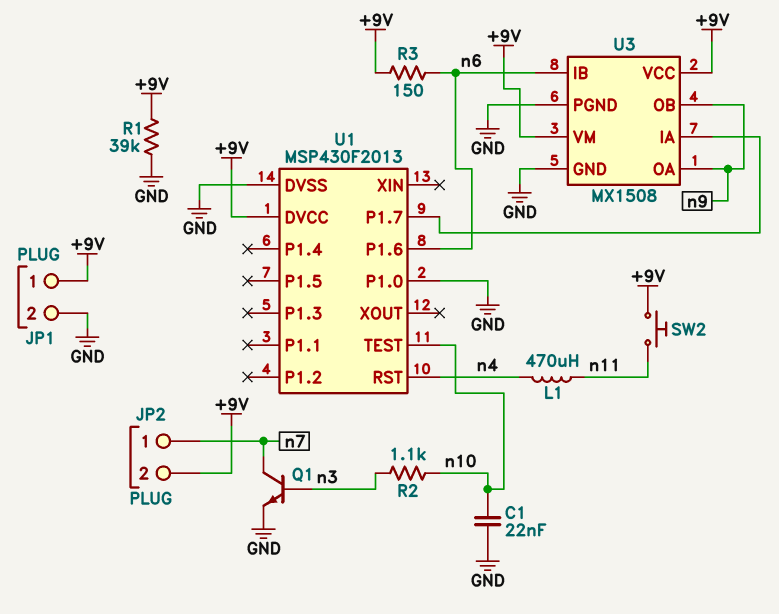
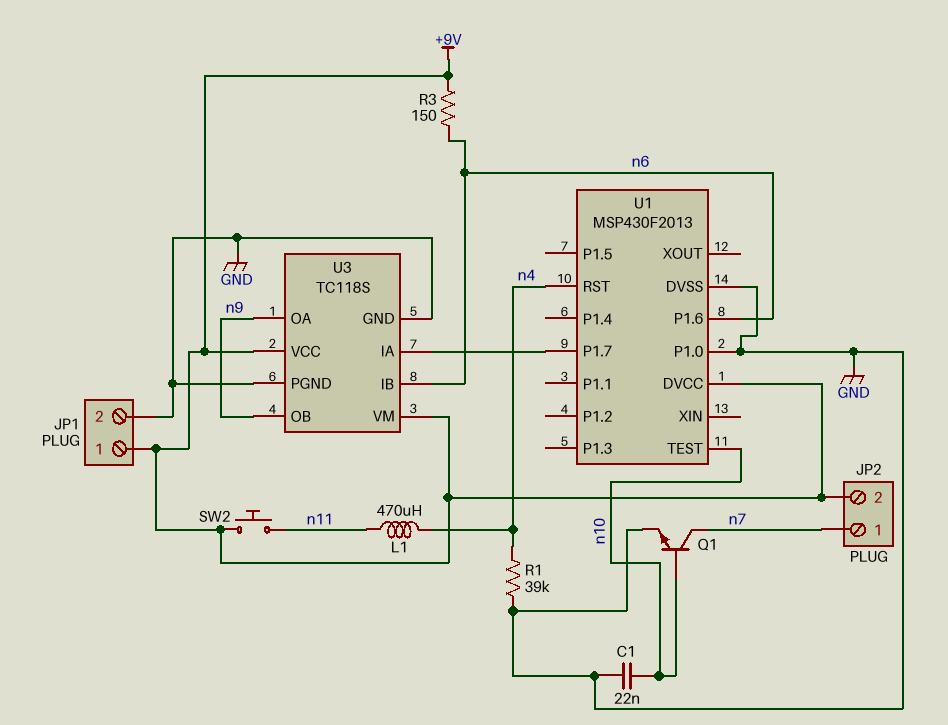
Q1: NPN (B n3, C n7, E GND) -> NPN (B n10, C n7, E GND)
R1: 39k (+9V, GND) -> 39k (GND, n4)
R2: 1.1k (n3, n10) -> none
U3: MX1508 -> TC118S

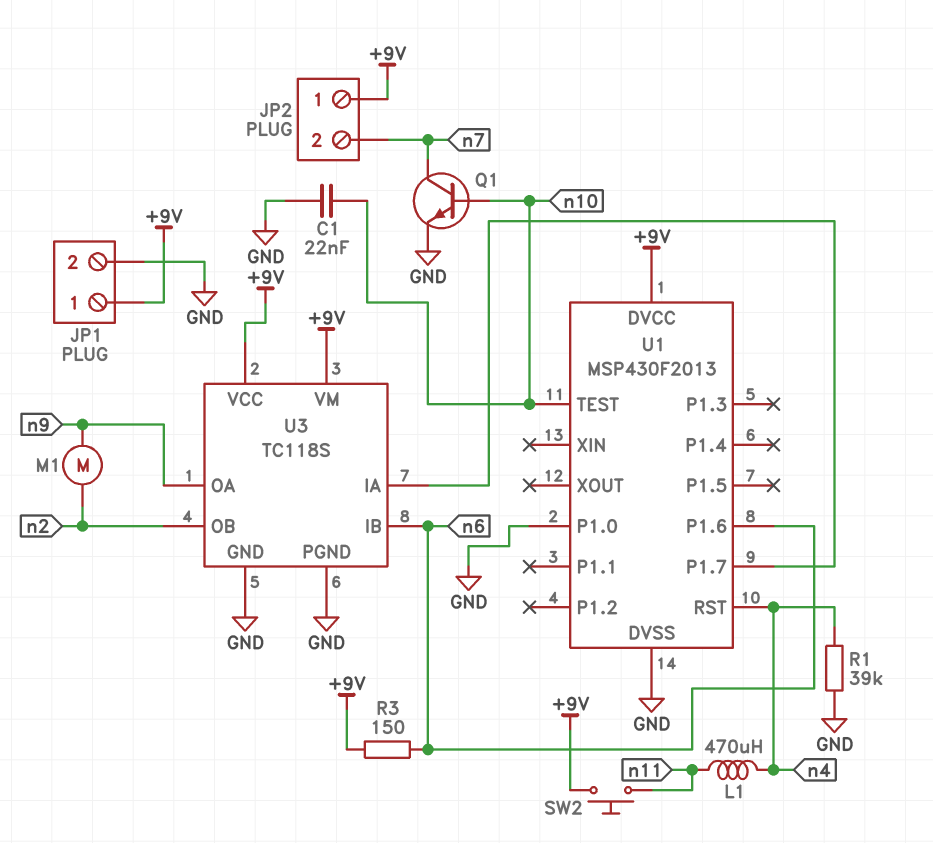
JP2 pin 1: n7 -> +9V
JP2 pin 2: +9V -> n7
M1: none -> motor (n2, n9)
U3 pin OB: n9 -> n2

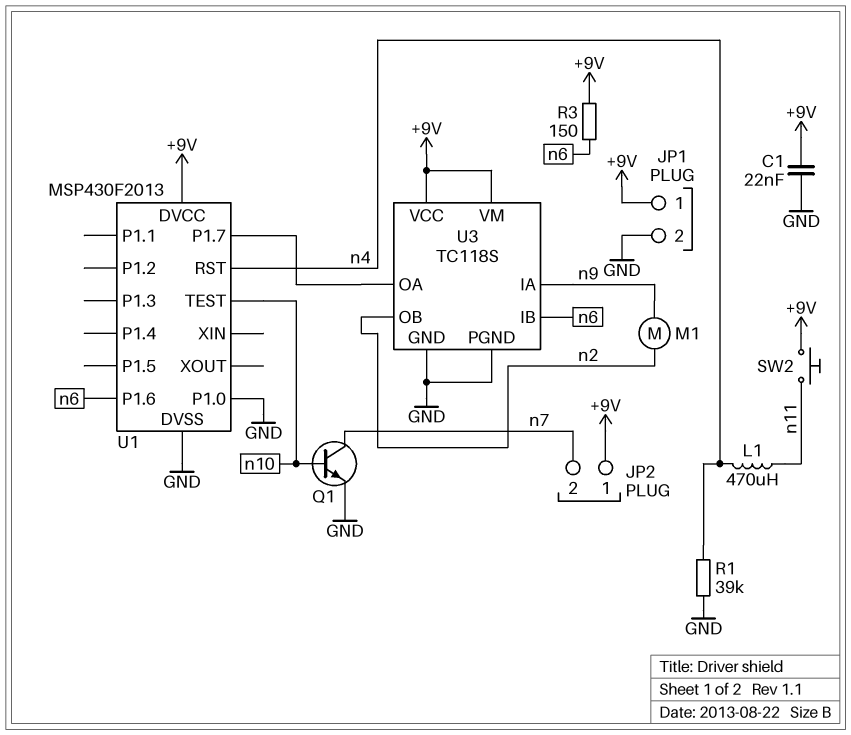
C1: 22nF (GND, n10) -> 22nF (+9V, GND)
U3 pin IA: U1/P1.7 -> n9
U3 pin OA: n9 -> U1/P1.7

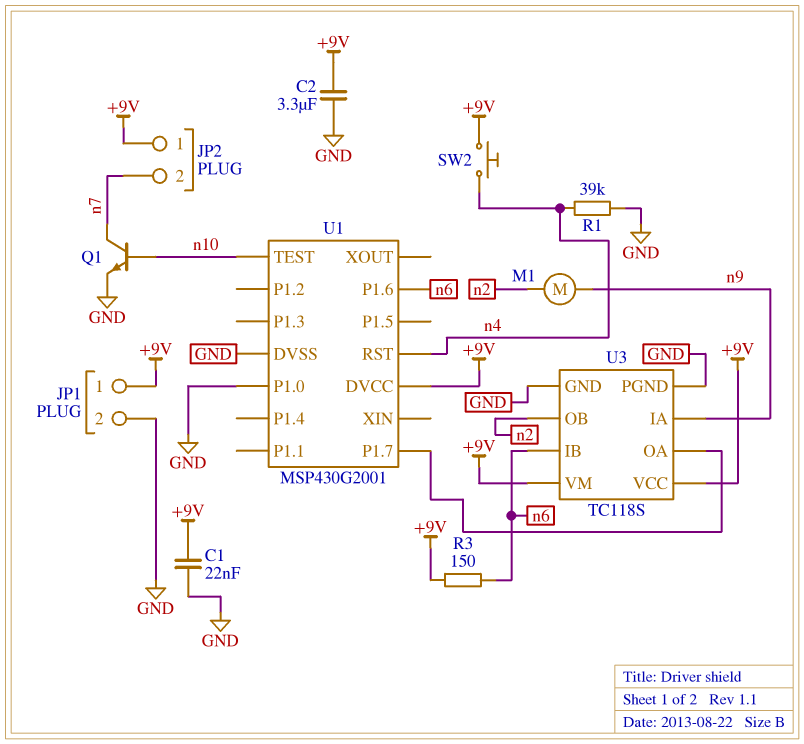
C2: none -> 3.3uF (+9V, GND)
L1: 470uH (n4, n11) -> none
SW2: button (+9V, n11) -> button (+9V, n4)
U1: MSP430F2013 -> MSP430G2001

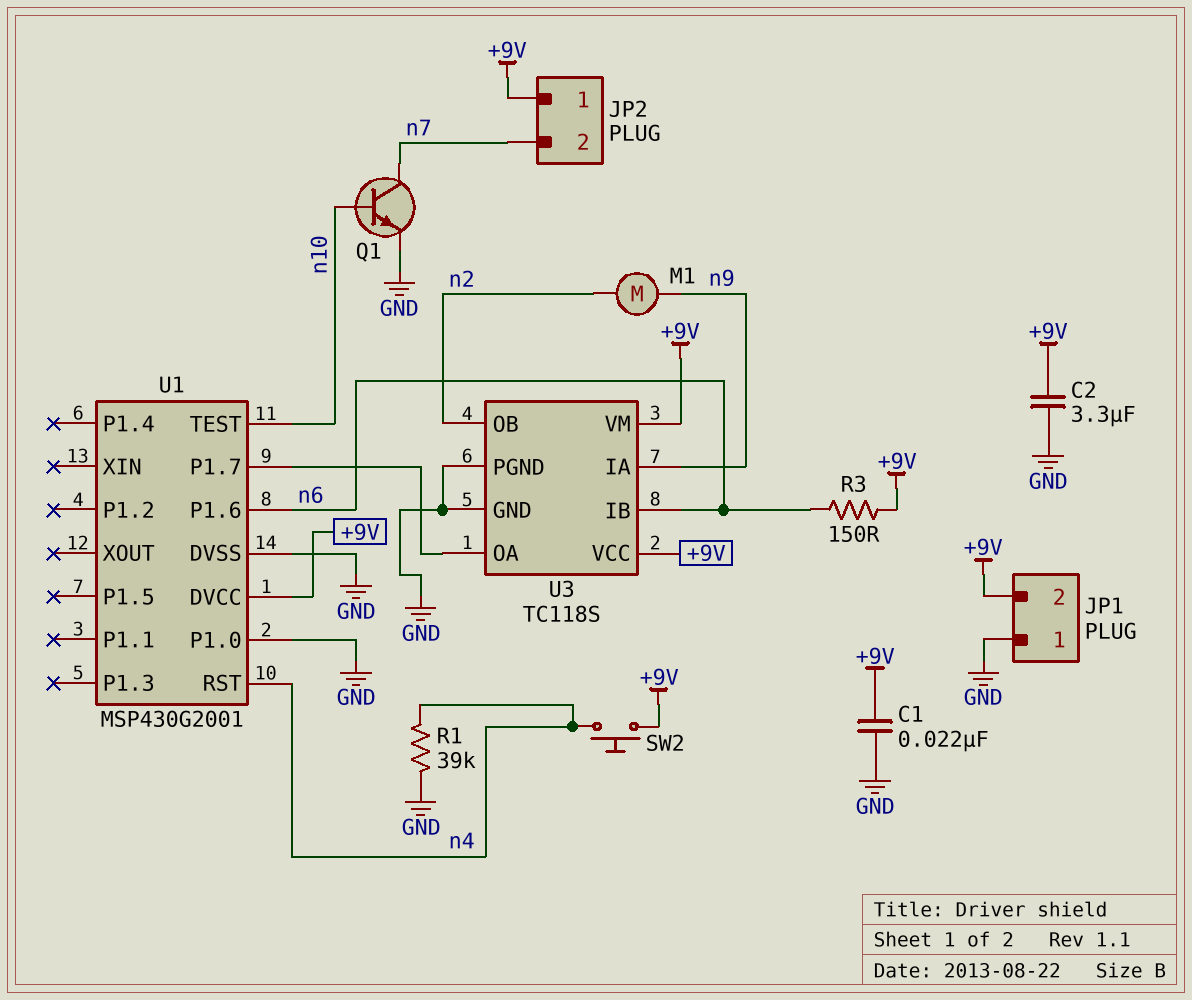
JP1 pin 1: +9V -> GND
JP1 pin 2: GND -> +9V

